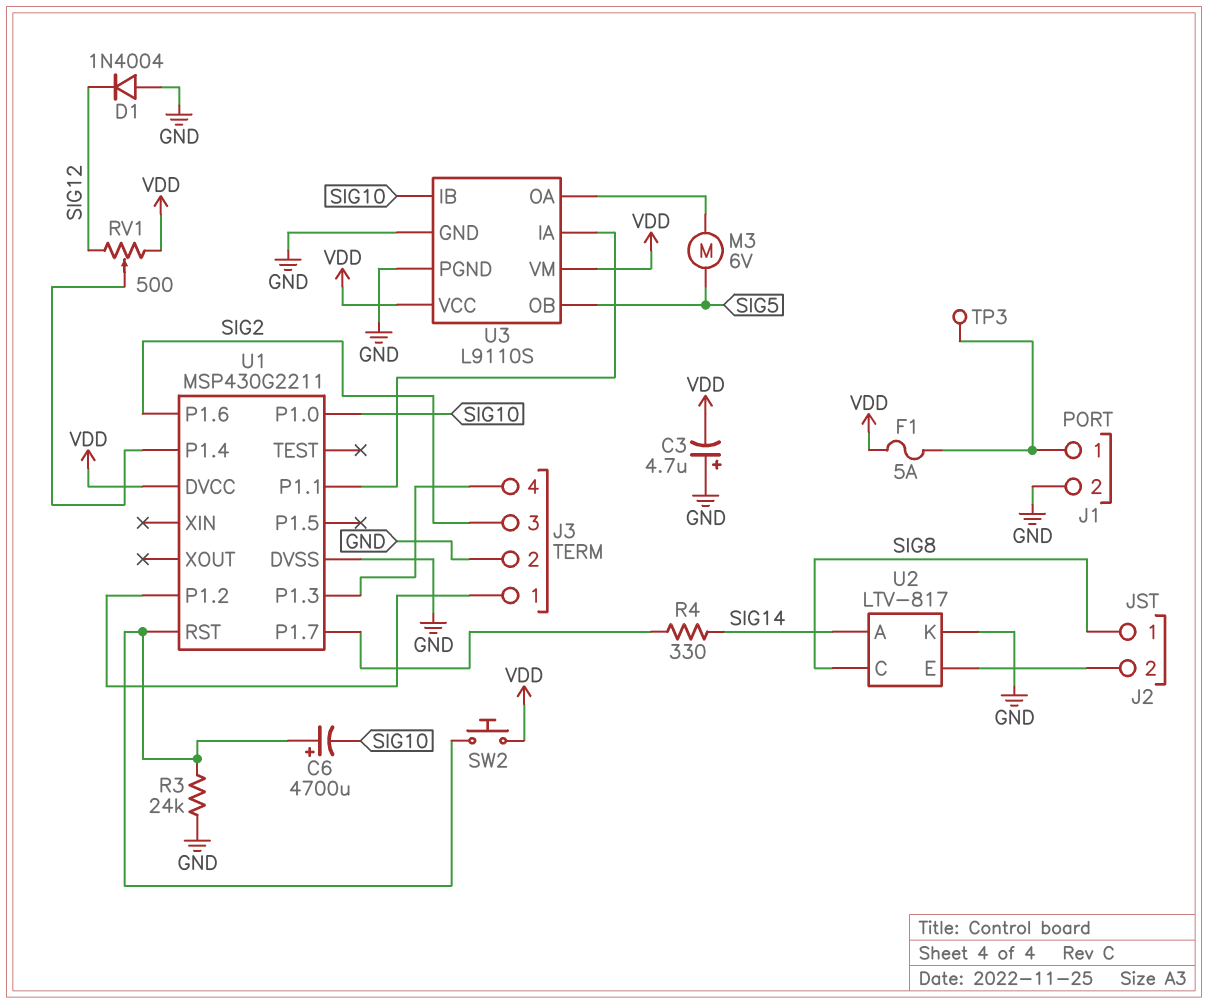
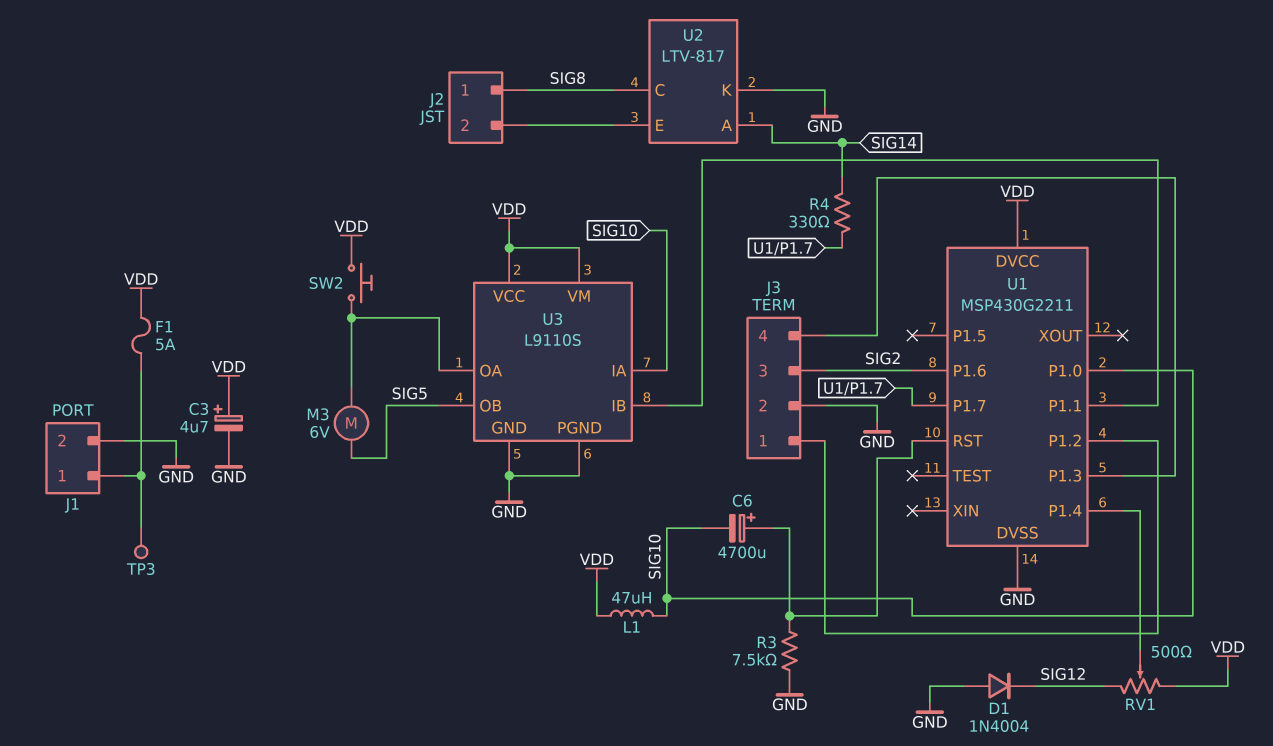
C3: 4.7uF (plus GND, minus VDD) -> 4.7uF (plus VDD, minus GND)
L1: none -> 47uH (SIG10, VDD)
R3: 24k (GND, U1/RST) -> 7.5k (GND, U1/RST)
SW2: button (U1/RST, VDD) -> button (U3/OA, VDD)
U3 pin IA: U1/P1.1 -> SIG10
U3 pin IB: SIG10 -> U1/P1.1

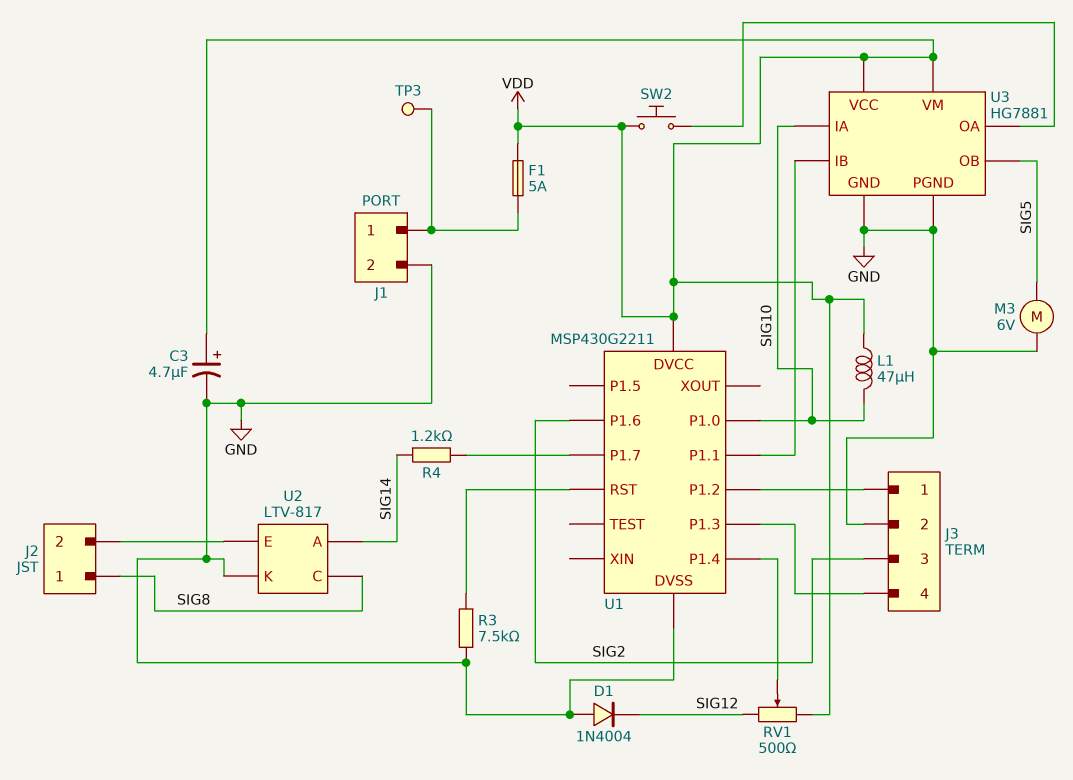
C6: 4700uF (plus U1/RST, minus SIG10) -> none
M3: motor 6V (SIG5, U3/OA) -> motor 6V (GND, SIG5)
R4: 330 (SIG14, U1/P1.7) -> 1.2k (SIG14, U1/P1.7)
U3: L9110S -> HG7881

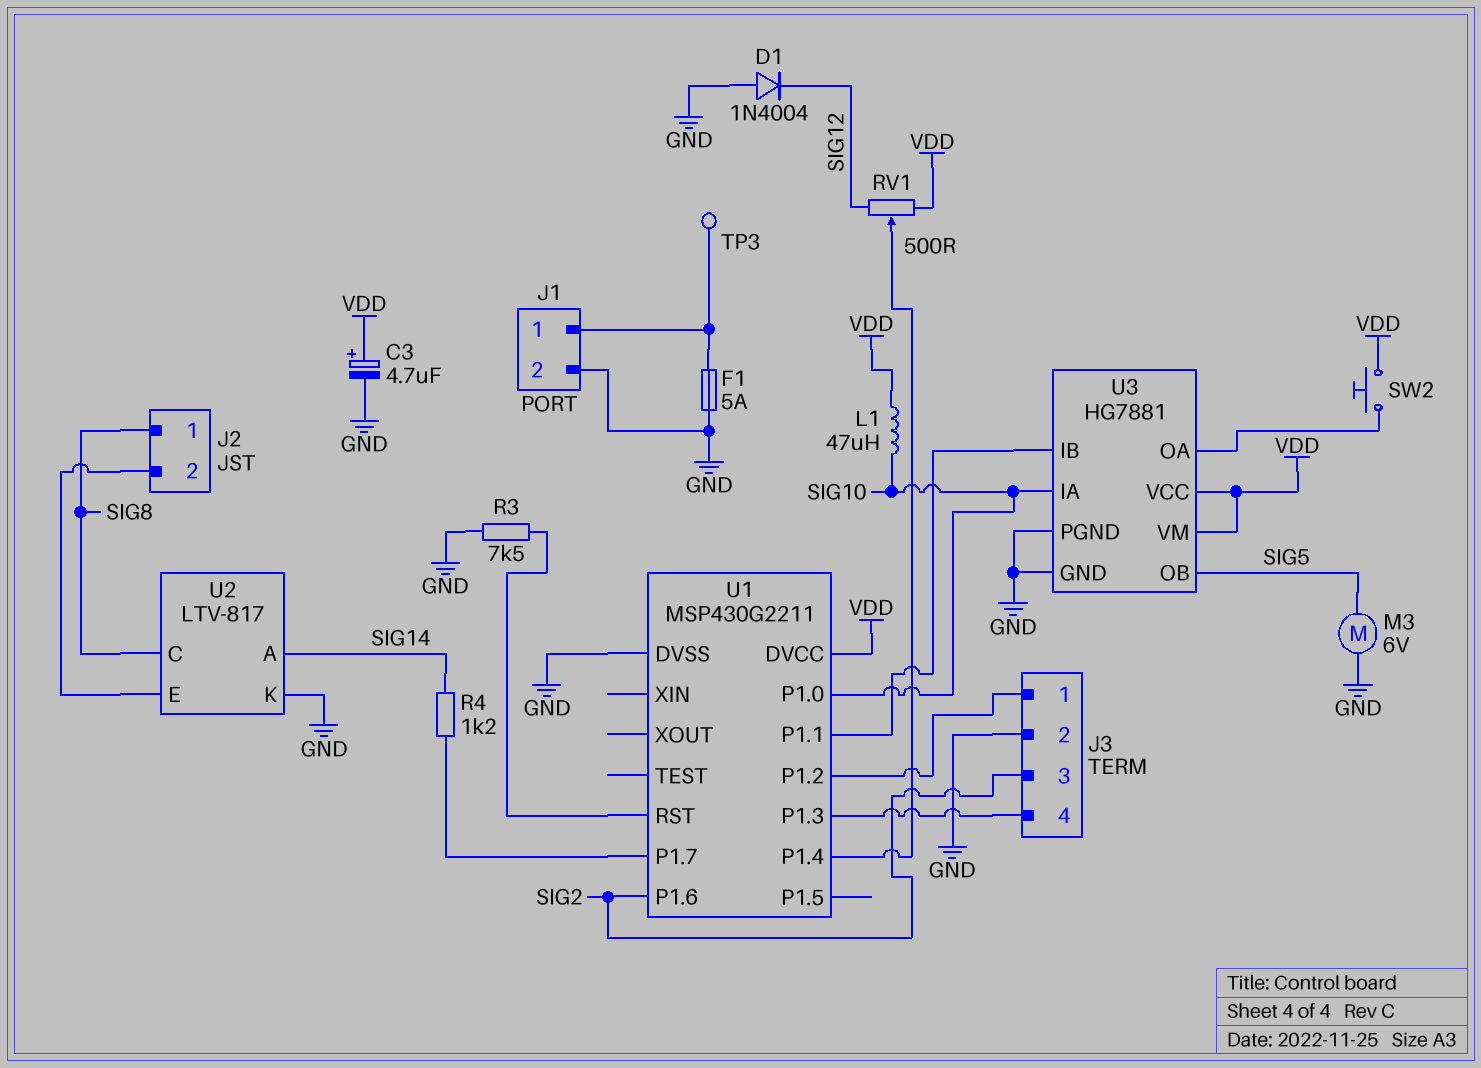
F1: 5A (J1/1, VDD) -> 5A (GND, J1/1)

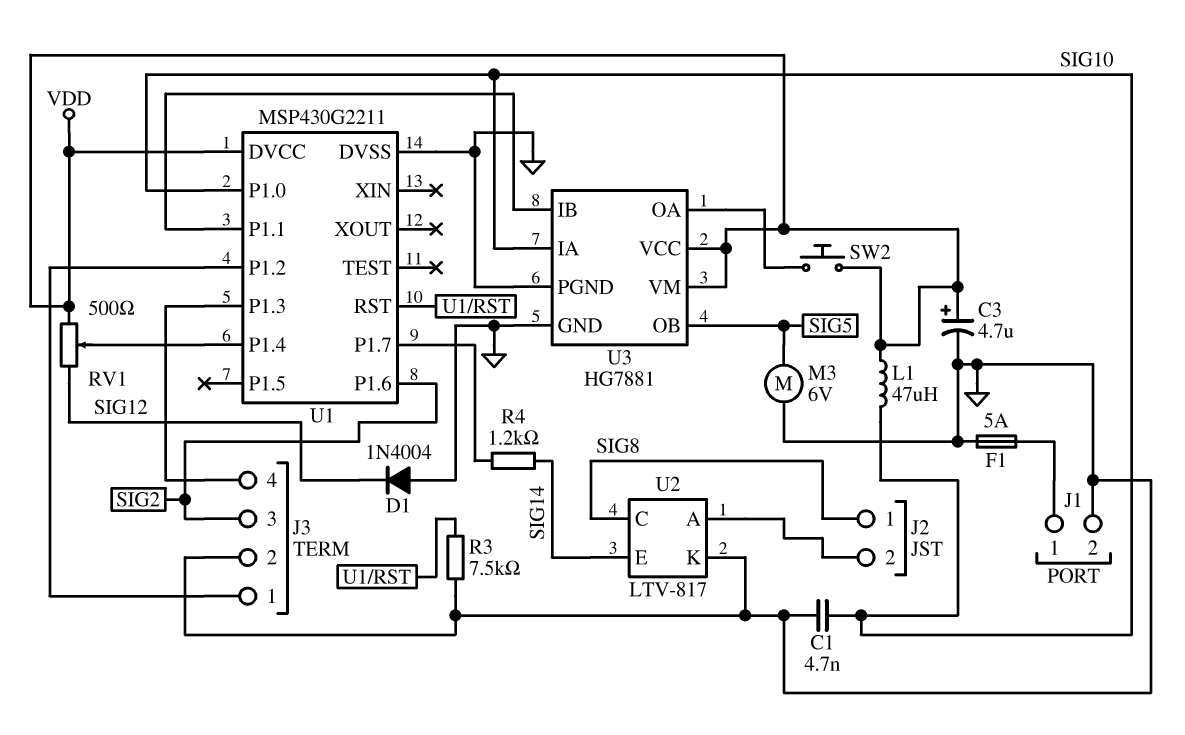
C1: none -> 4.7nF (GND, SIG10)
TP3: test point (J1/1) -> none
U2 pin A: SIG14 -> J2/2
U2 pin E: J2/2 -> SIG14

